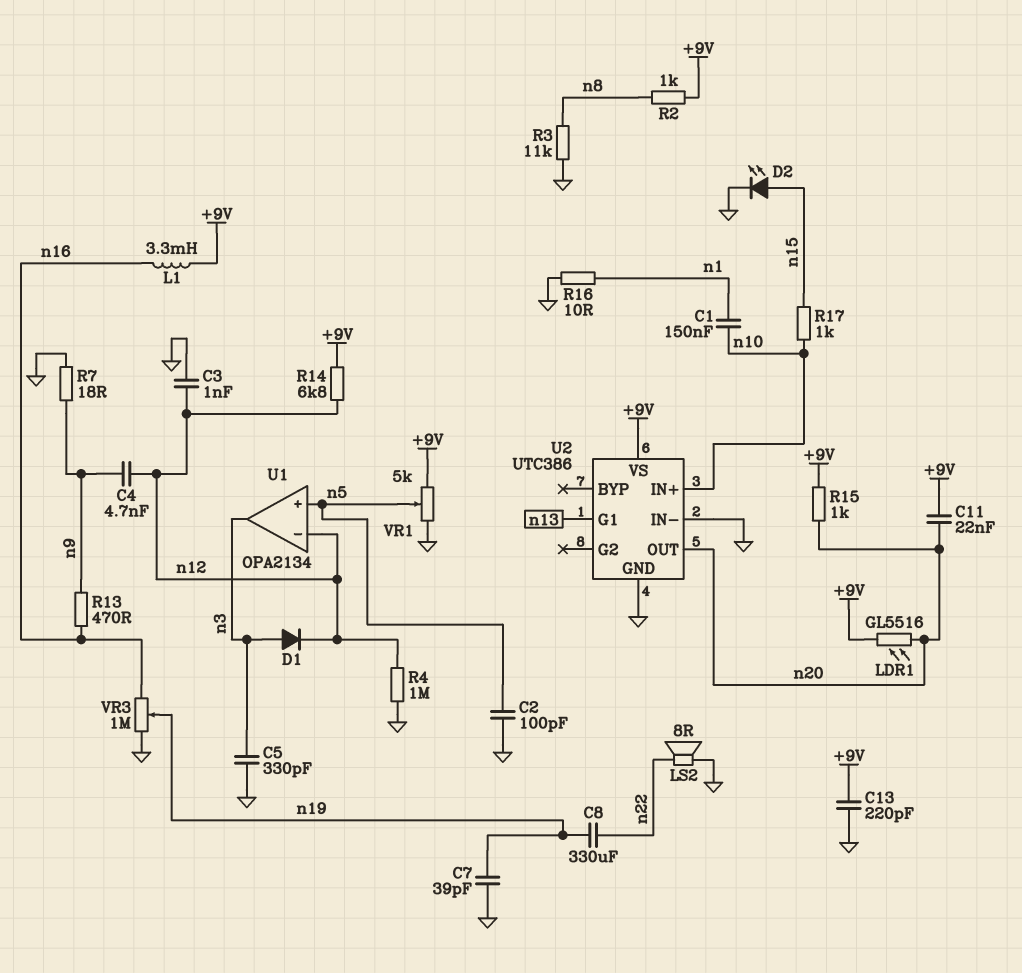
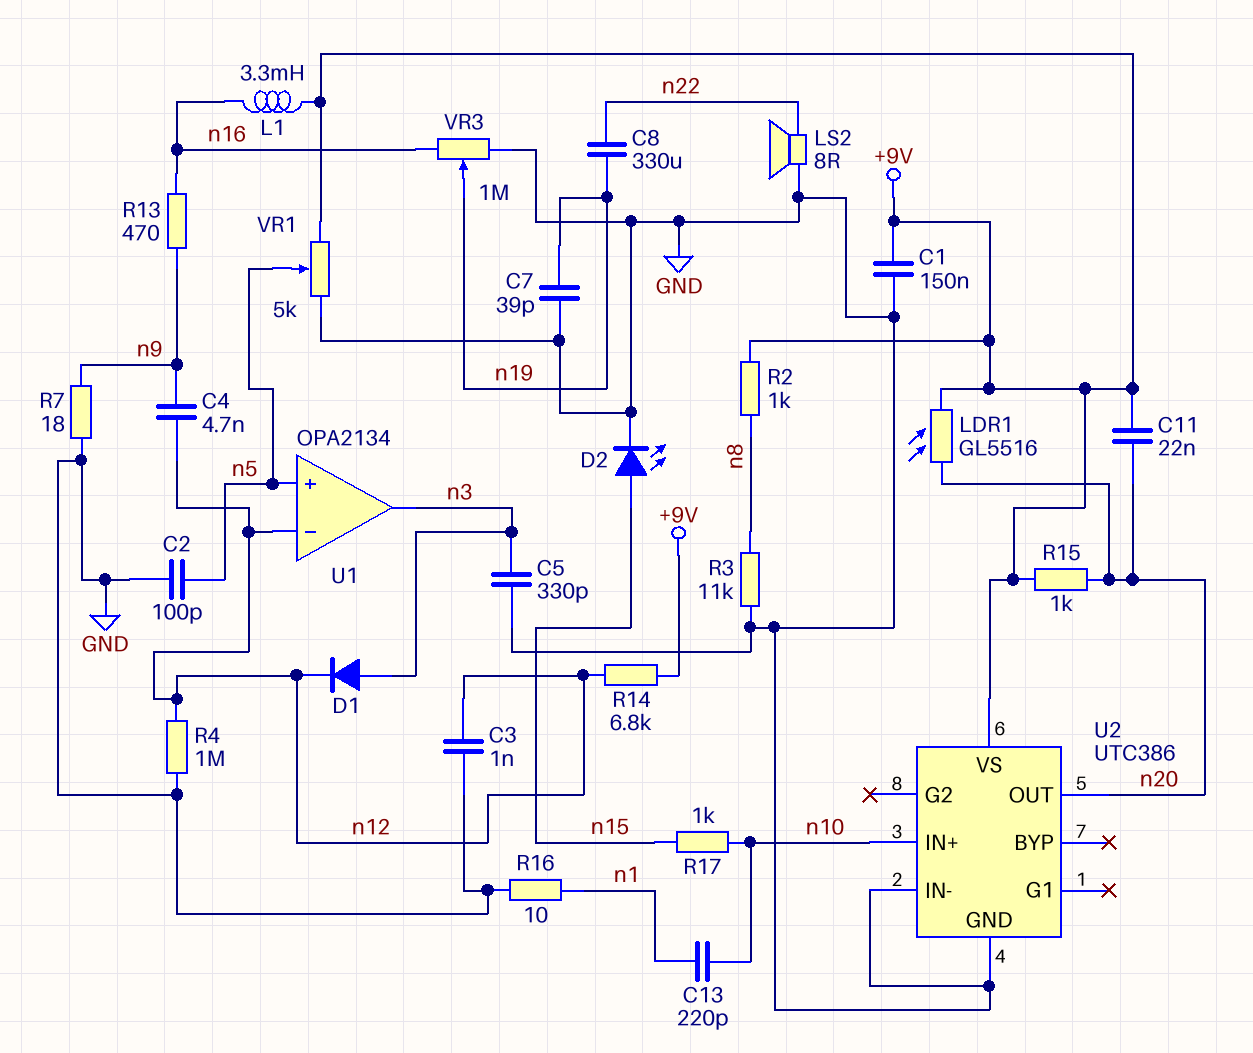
C1: 150nF (n1, n10) -> 150nF (+9V, GND)
C13: 220pF (+9V, GND) -> 220pF (n1, n10)
U2 pin G1: n13 -> none

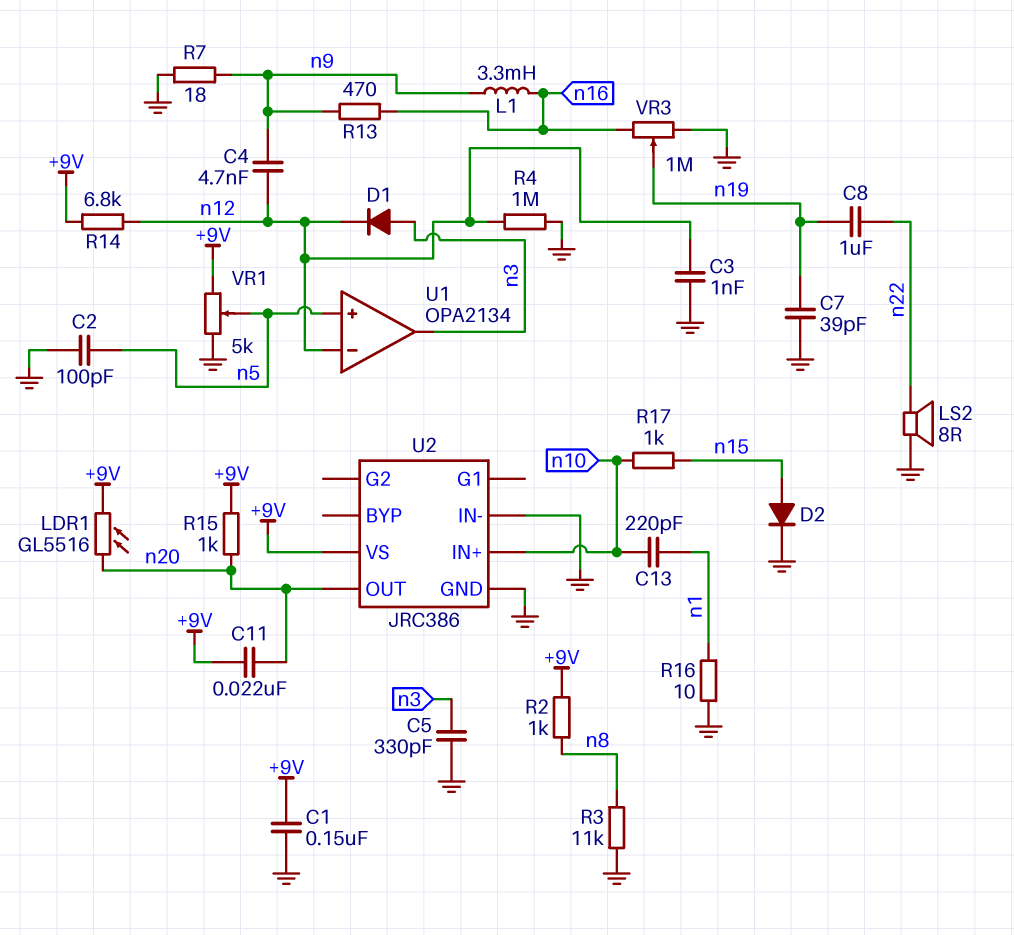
C8: 330uF (n19, n22) -> 1uF (n19, n22)
D2: LED (A n15, K GND) -> diode (A n15, K GND)
L1: 3.3mH (+9V, n16) -> 3.3mH (n9, n16)
U2: UTC386 -> JRC386

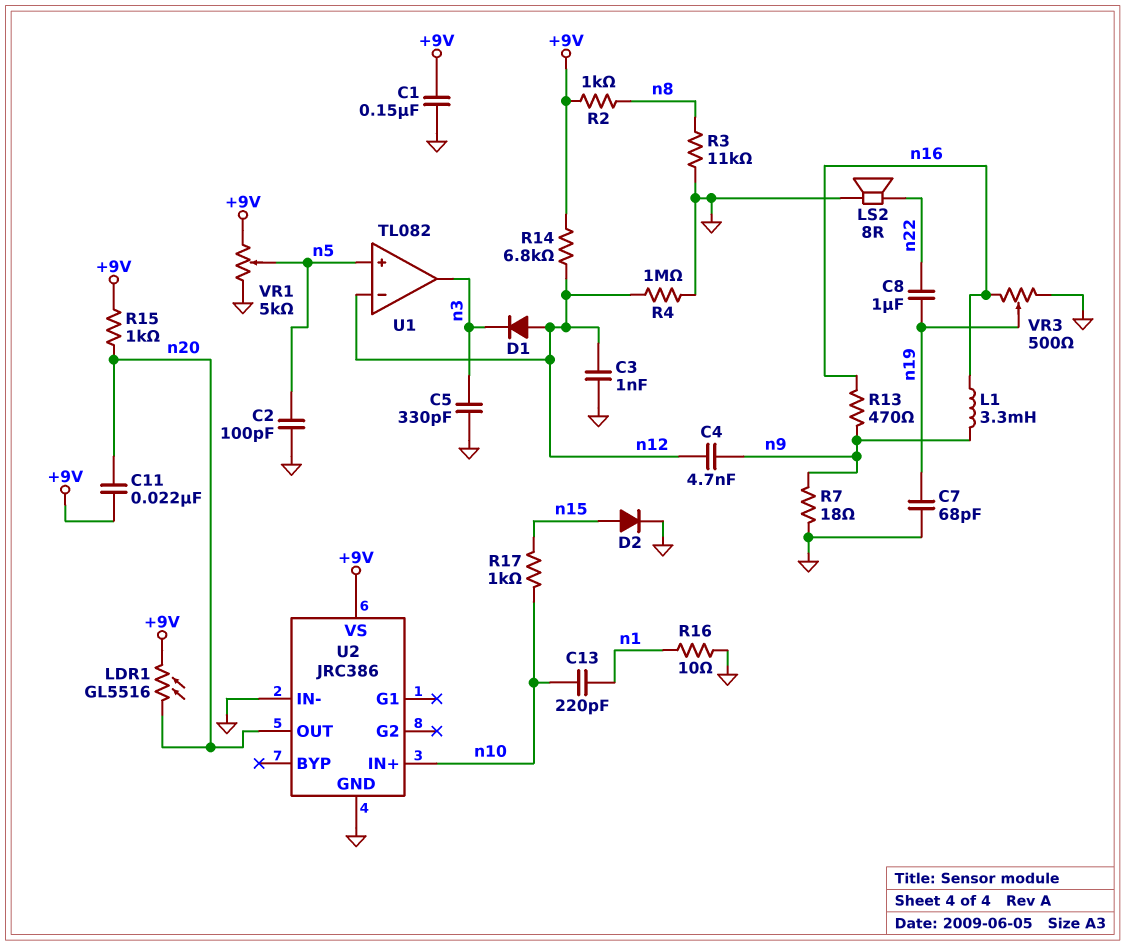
C7: 39pF (GND, n19) -> 68pF (GND, n19)
D1: diode (A n3, K n12) -> diode (A n12, K n3)
U1: OPA2134 -> TL082
VR3: 1M (GND, n16, wiper n19) -> 500 (GND, n16, wiper n19)

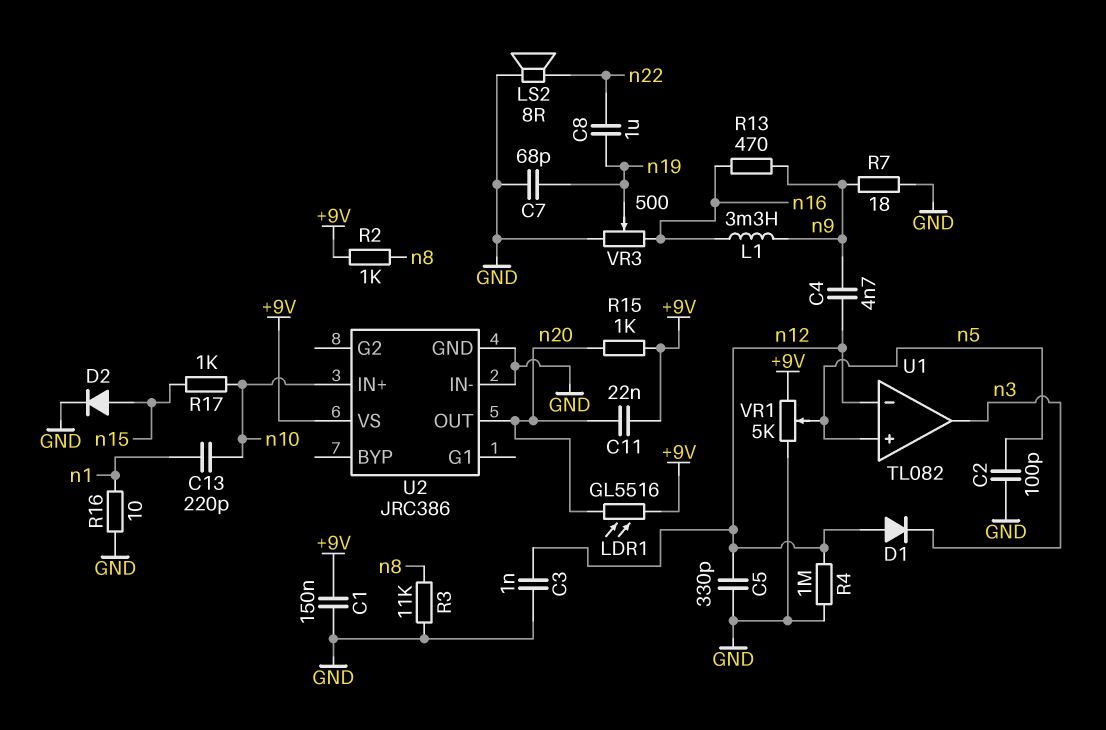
C5: 330pF (GND, n3) -> 330pF (GND, n12)
R14: 6.8k (+9V, n12) -> none

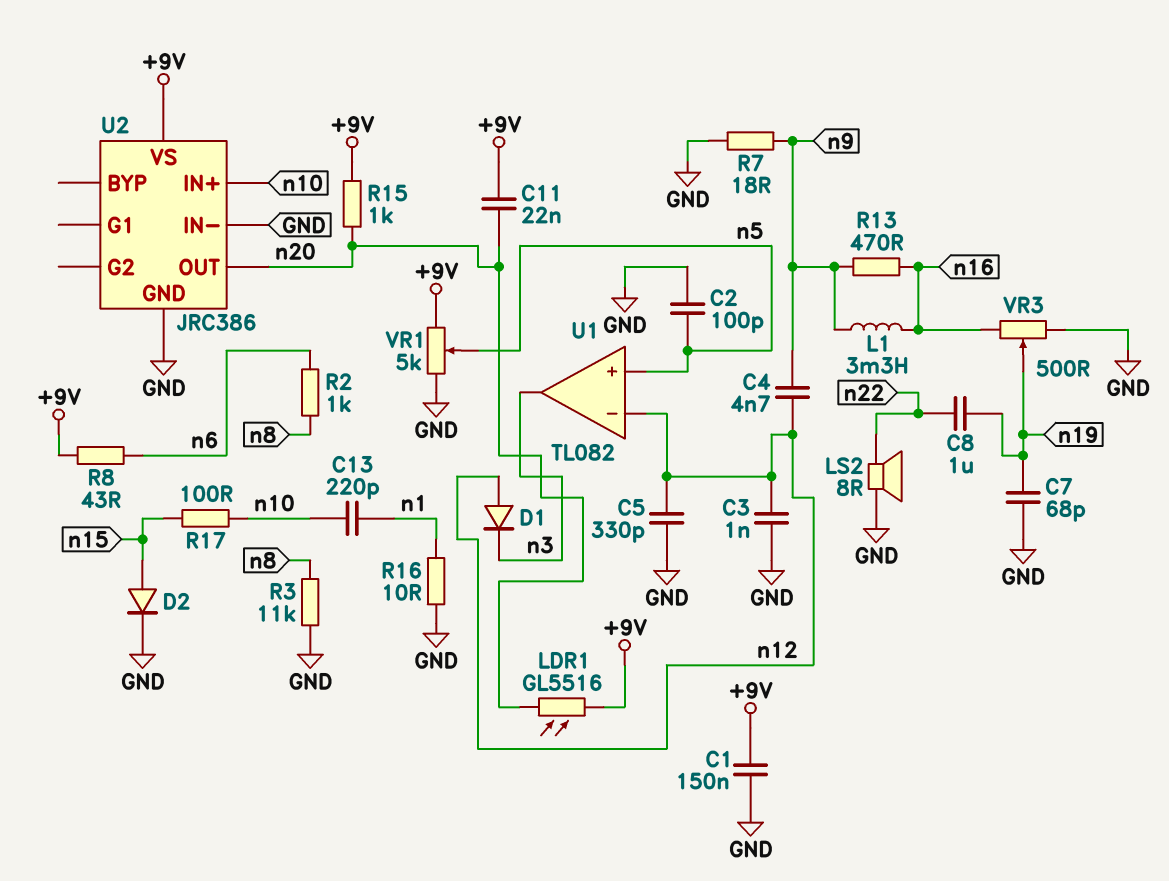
R2: 1k (+9V, n8) -> 1k (n6, n8)
R4: 1M (GND, n12) -> none
R8: none -> 43 (+9V, n6)
R17: 1k (n10, n15) -> 100 (n10, n15)

